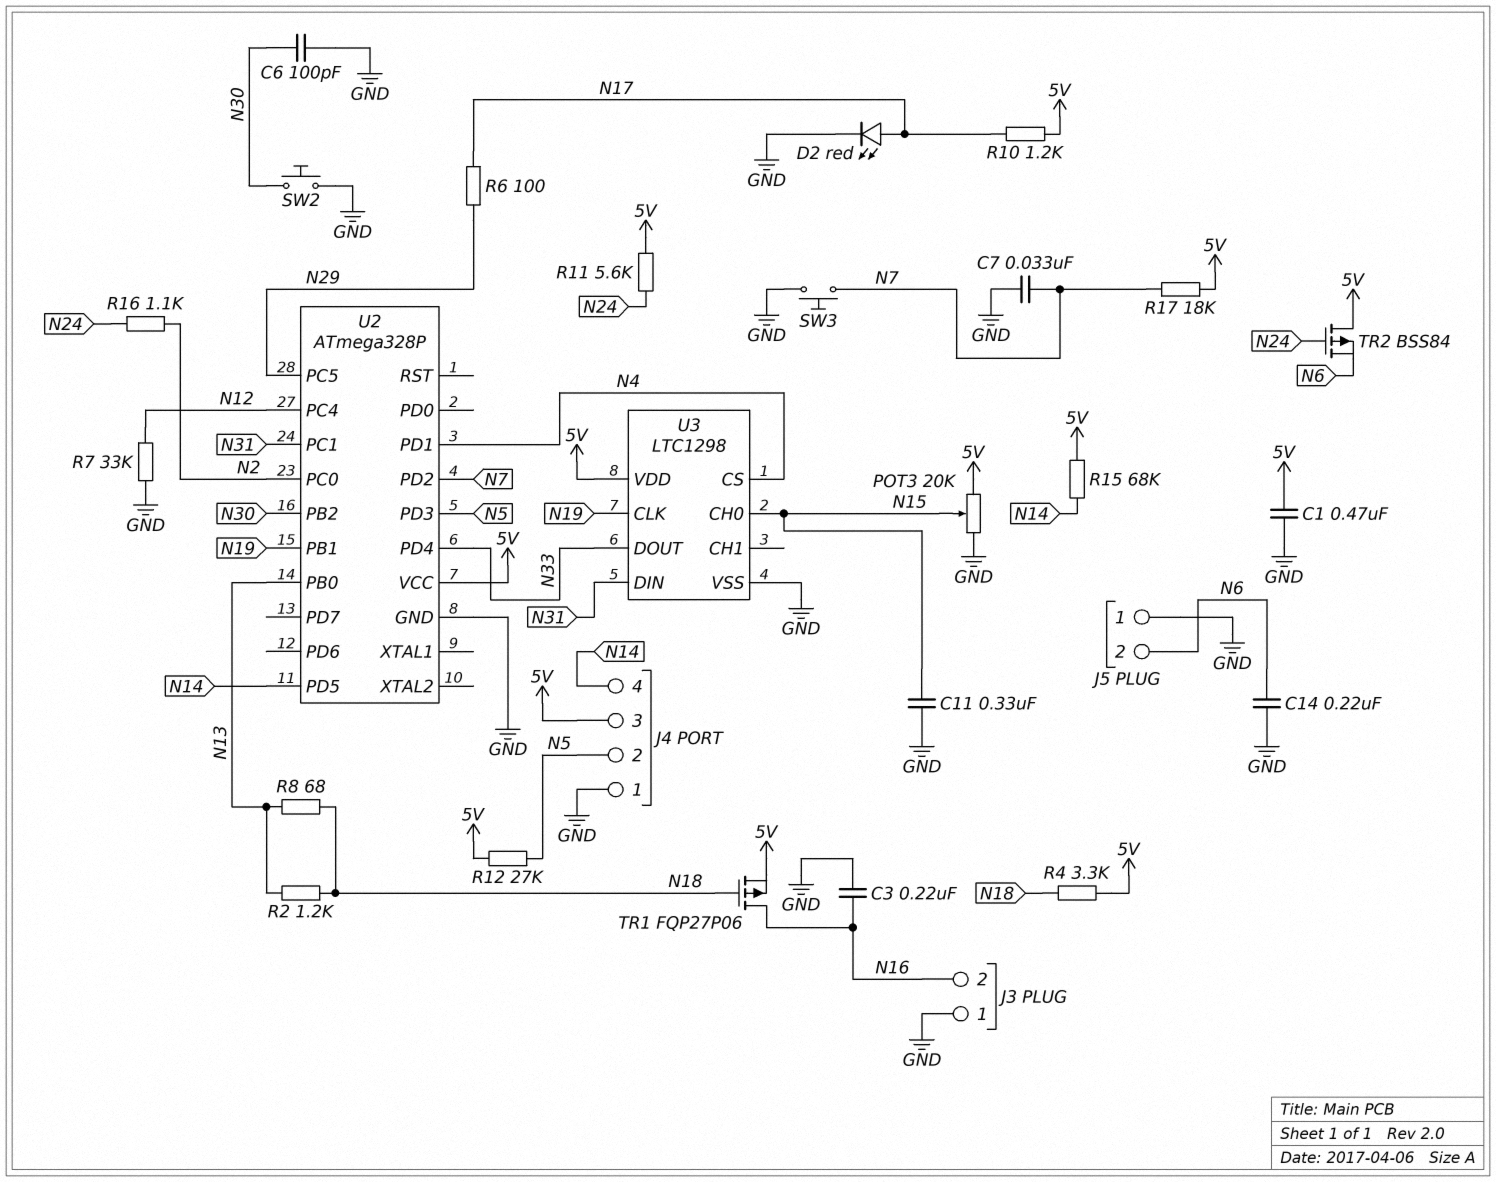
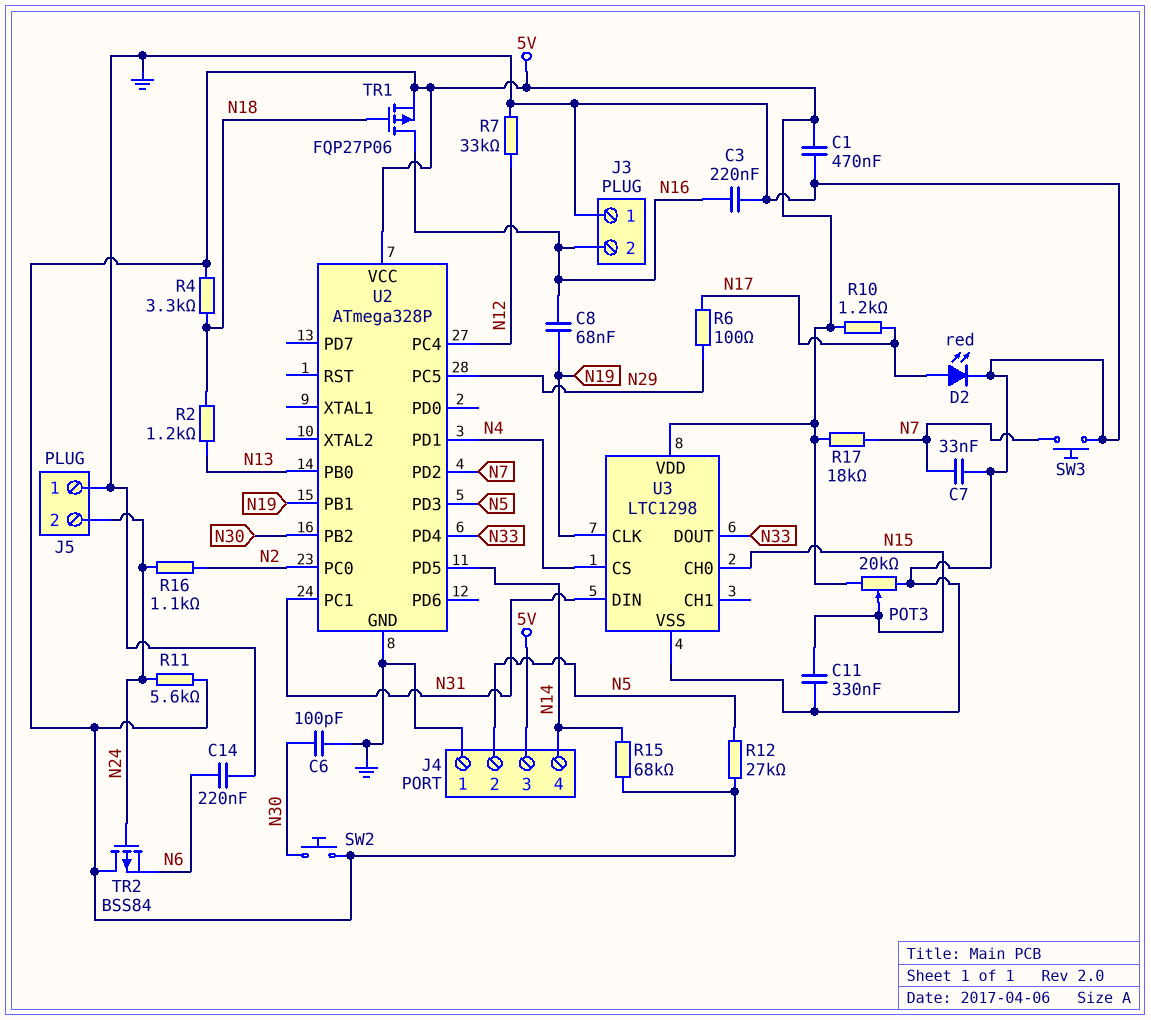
C8: none -> 68nF (N16, N19)
J5 pin 2: N6 -> N24
R8: 68 (N13, N18) -> none
SW2: button (GND, N30) -> button (5V, N30)

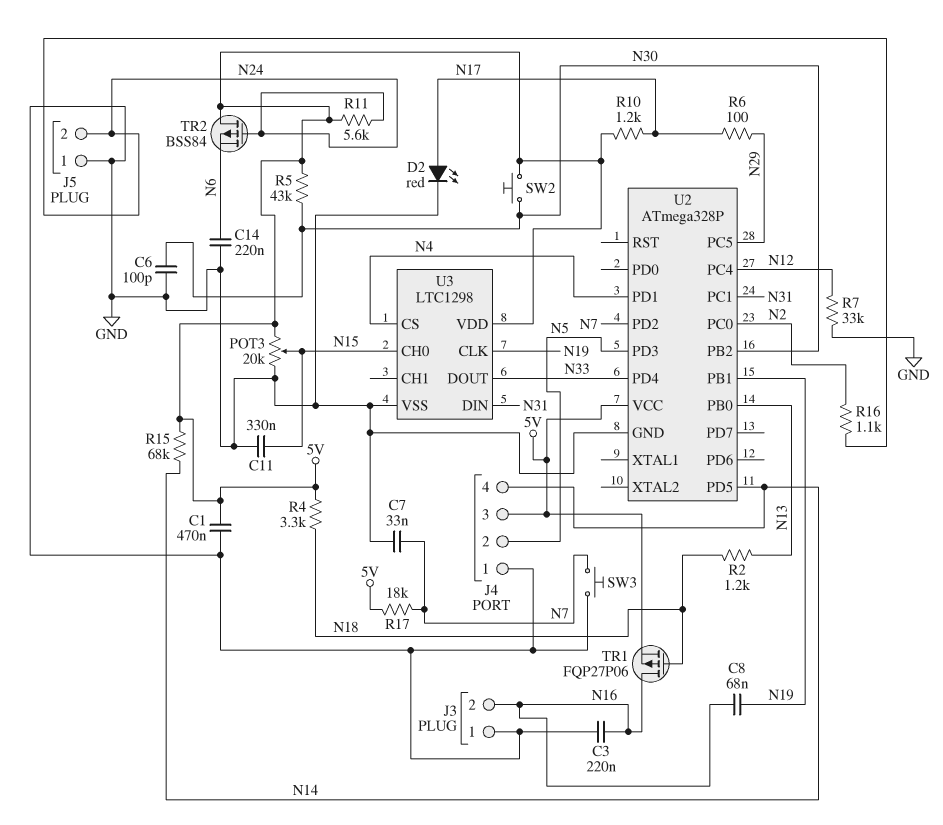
R5: none -> 43k (5V, N30)
R12: 27k (5V, N5) -> none

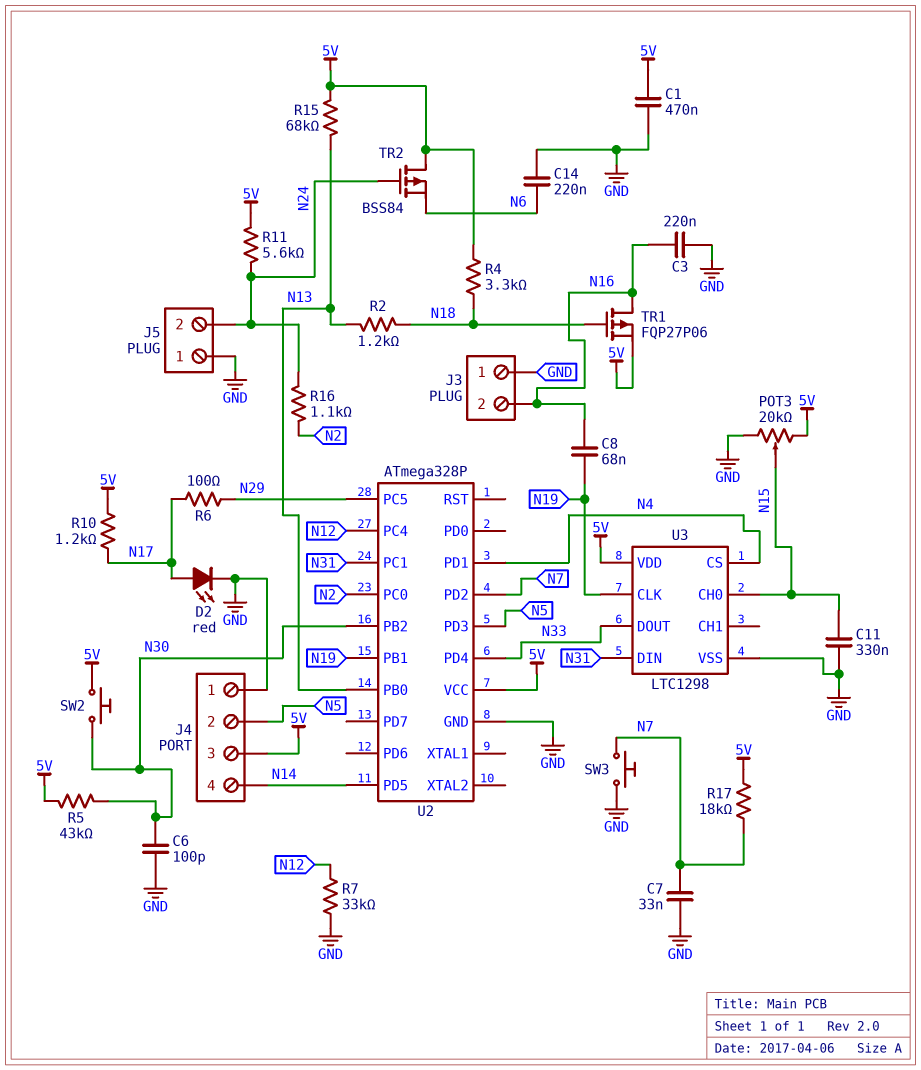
R15: 68k (5V, N14) -> 68k (5V, N13)

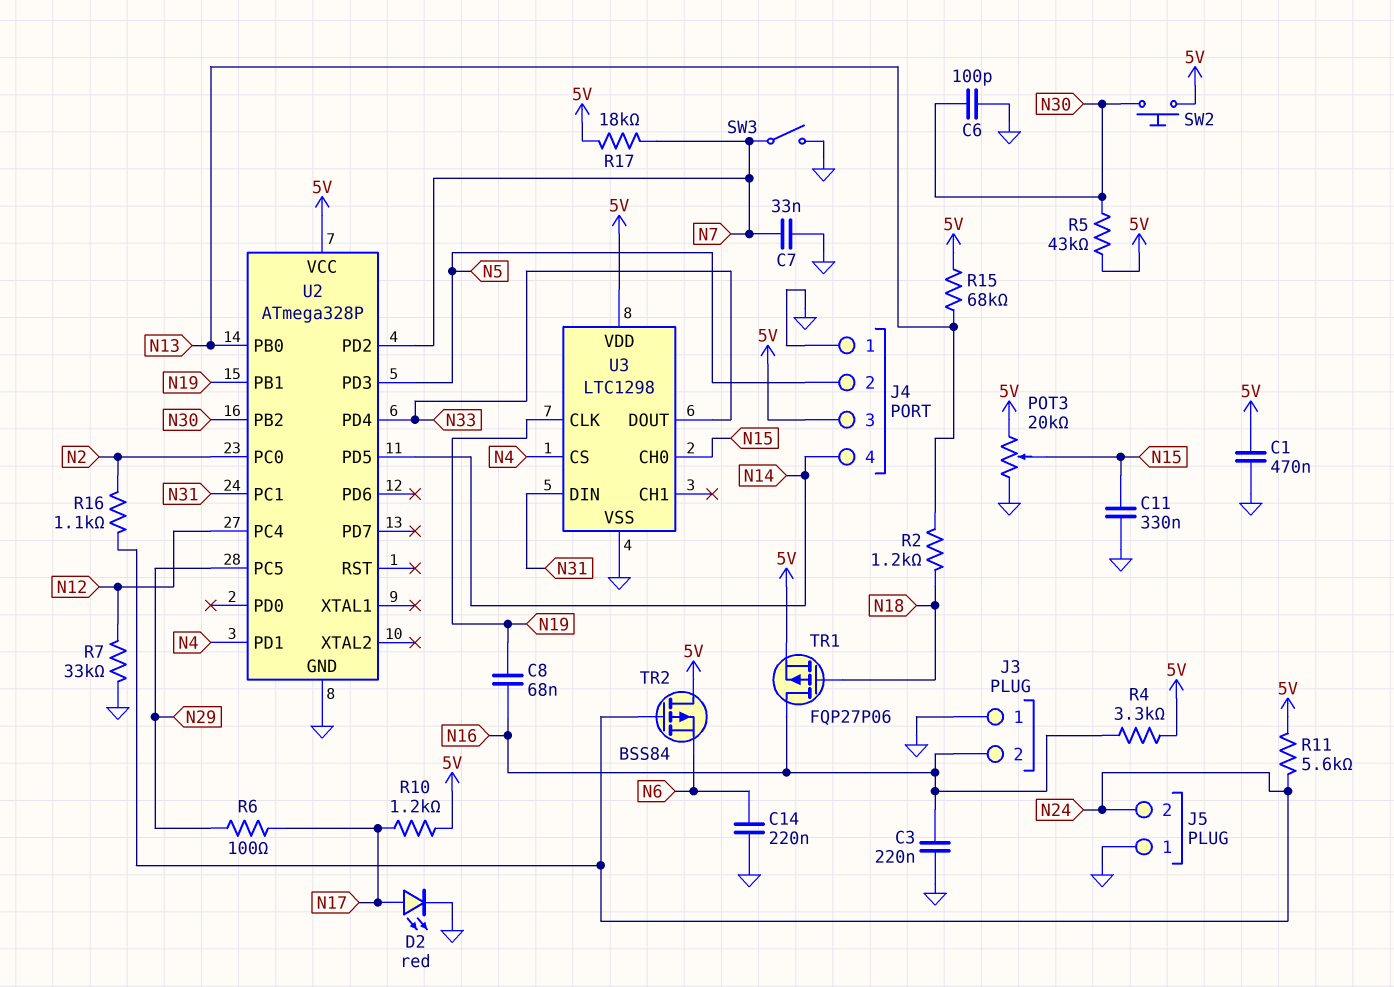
R4: 3.3k (5V, N18) -> 3.3k (5V, N16)
SW3: button (GND, N7) -> switch (GND, N7)

